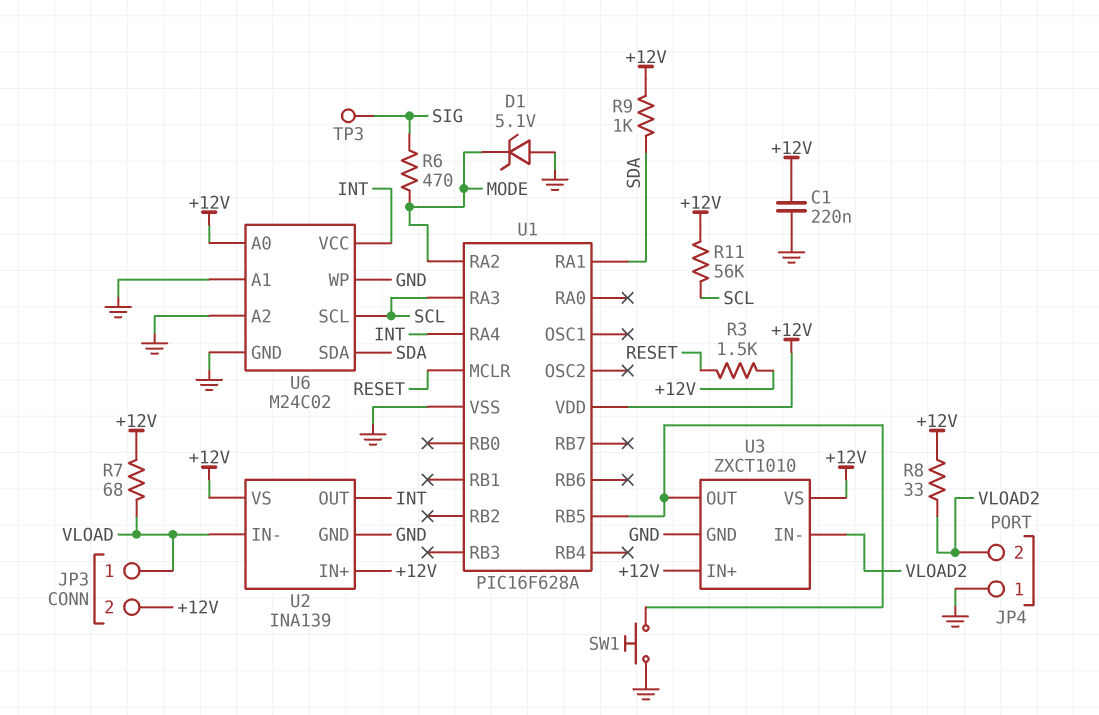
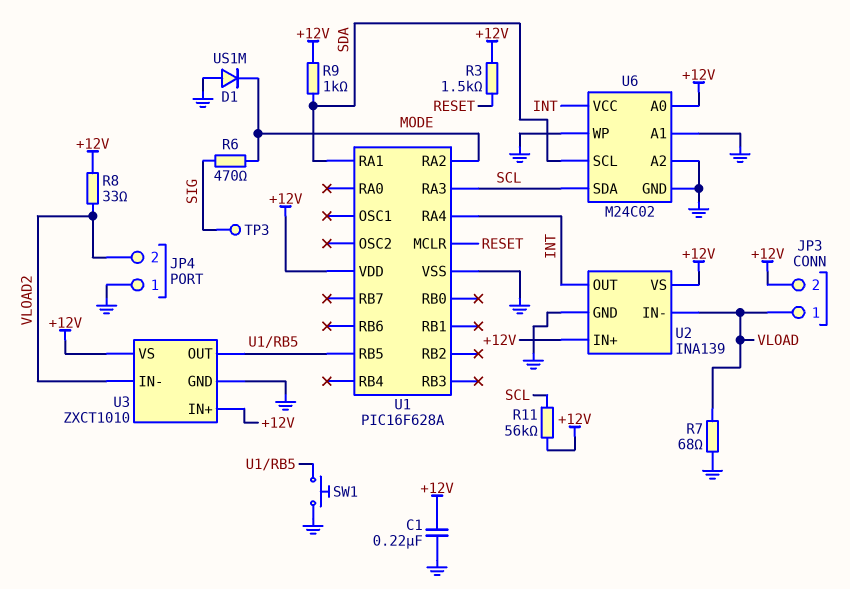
D1: zener 5.1V (A GND, K MODE) -> diode US1M (A GND, K MODE)
R7: 68 (+12V, VLOAD) -> 68 (GND, VLOAD)
U6 pin SCL: SCL -> SDA
U6 pin SDA: SDA -> SCL

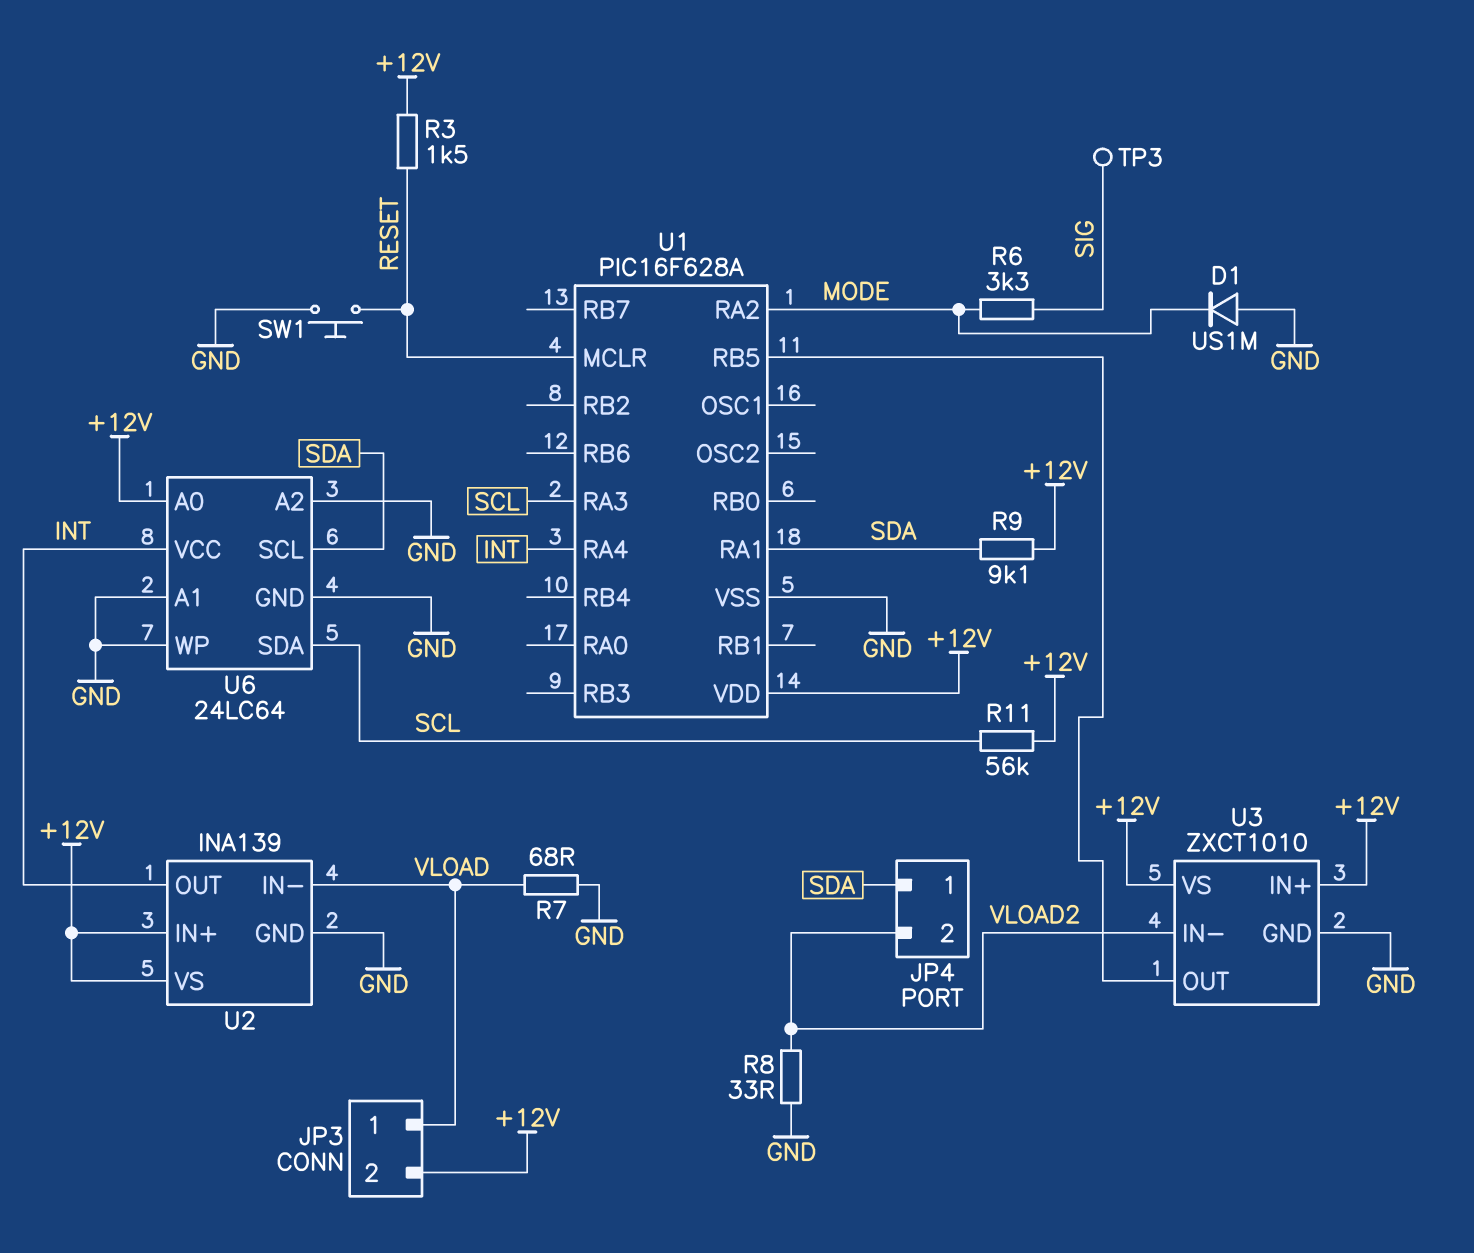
C1: 220nF (+12V, GND) -> none
JP4 pin 1: GND -> SDA
R6: 470 (MODE, SIG) -> 3.3k (MODE, SIG)
R8: 33 (+12V, VLOAD2) -> 33 (GND, VLOAD2)
R9: 1k (+12V, SDA) -> 9.1k (+12V, SDA)
SW1: button (GND, U1/RB5) -> button (GND, RESET)
U6: M24C02 -> 24LC64

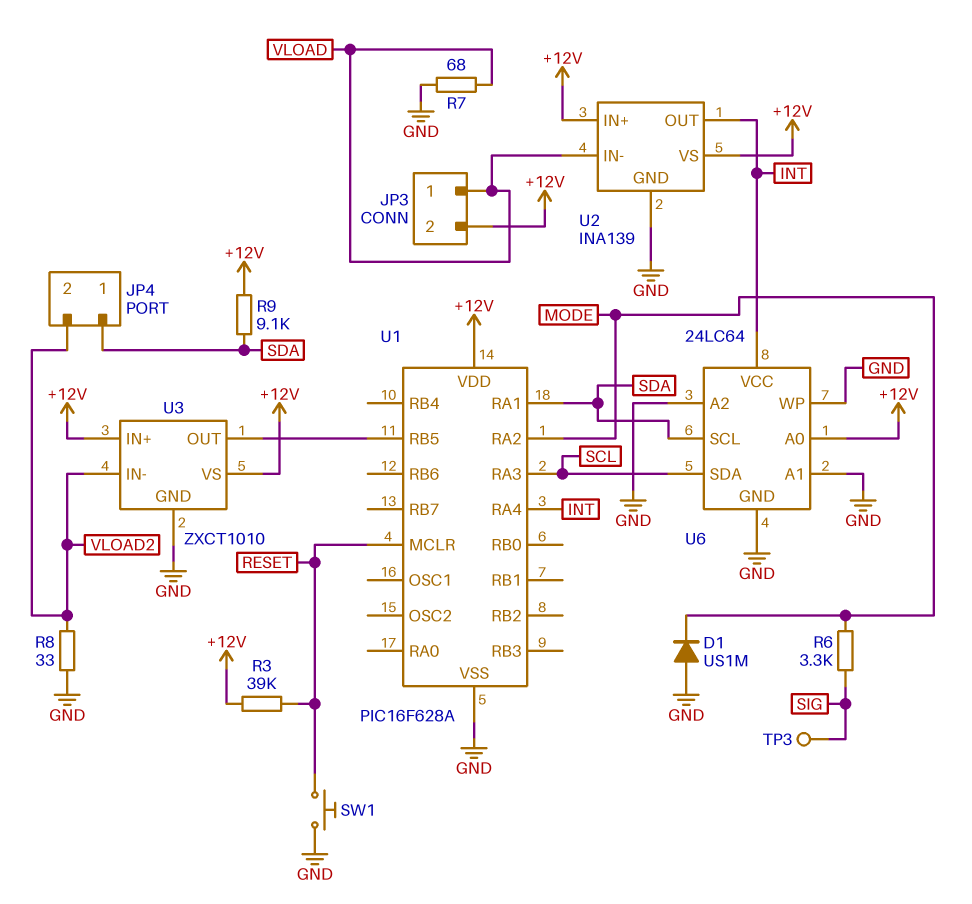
R3: 1.5k (+12V, RESET) -> 39k (+12V, RESET)
R11: 56k (+12V, SCL) -> none

